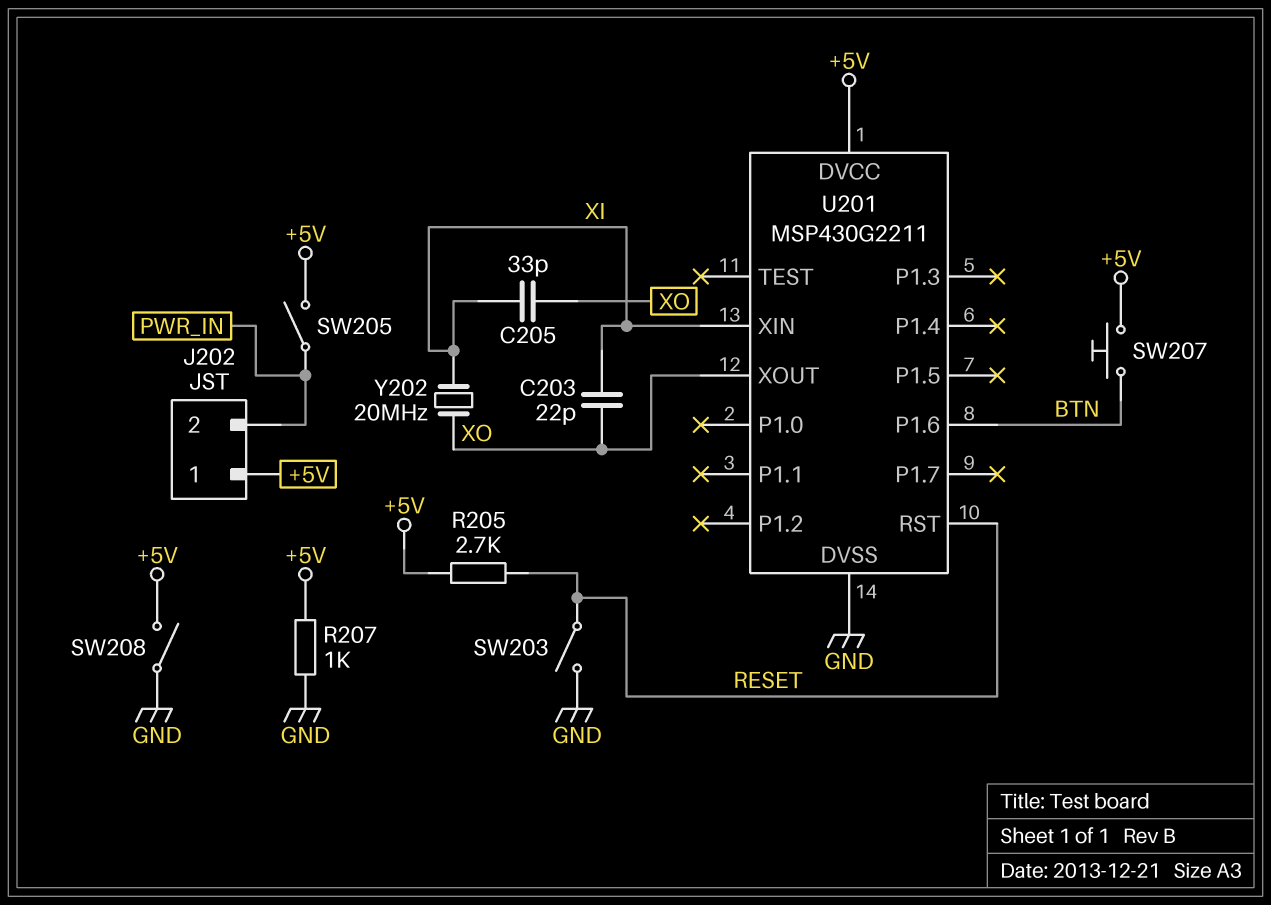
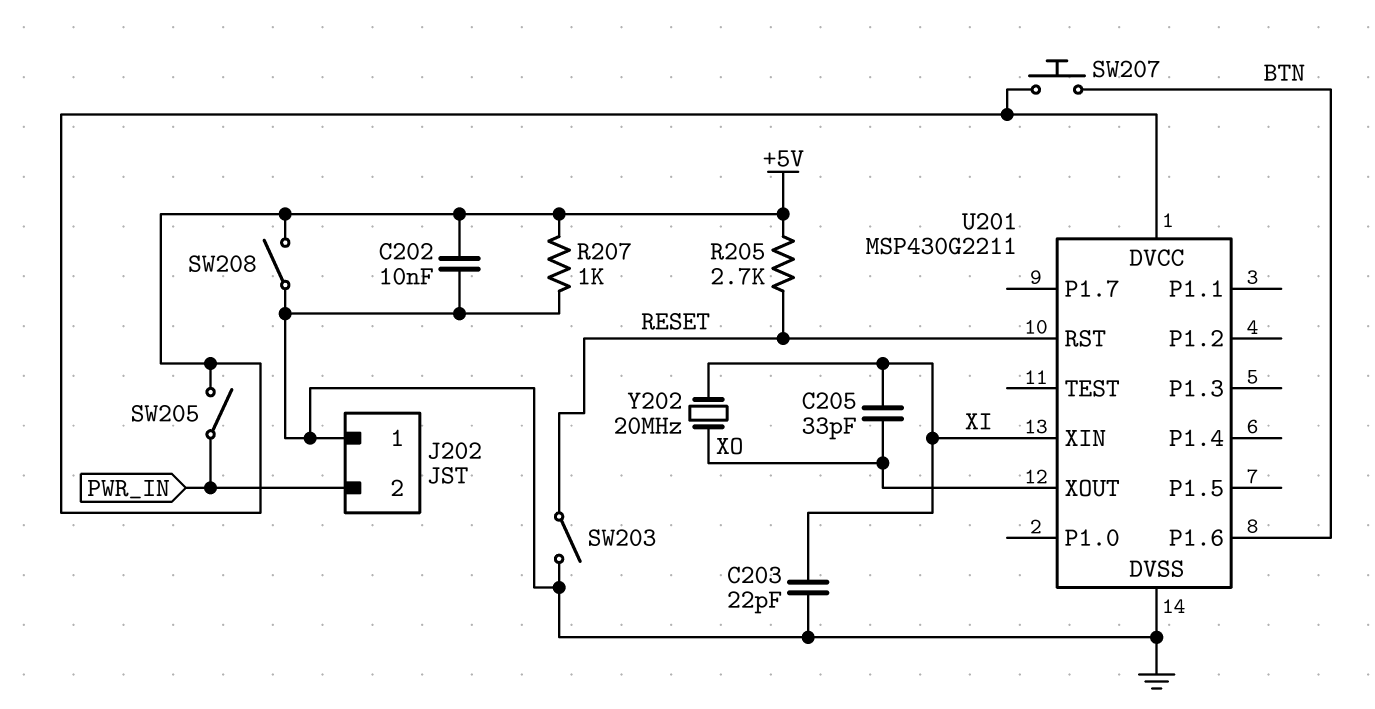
C202: none -> 10nF (+5V, GND)
C203: 22pF (XI, XO) -> 22pF (GND, XI)
J202 pin 1: +5V -> GND

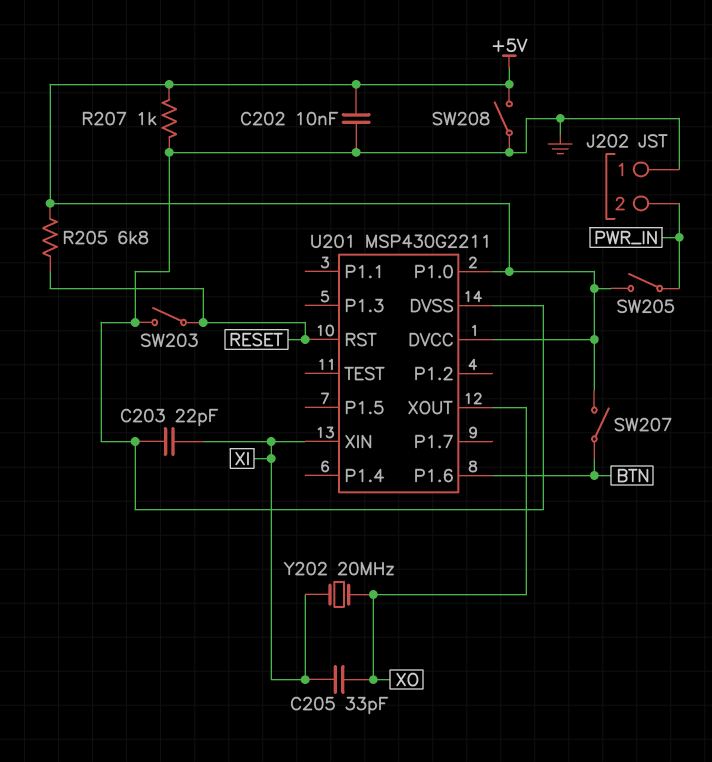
R205: 2.7k (+5V, RESET) -> 6.8k (+5V, RESET)
SW207: button (+5V, BTN) -> switch (+5V, BTN)
U201 pin P1.0: none -> +5V

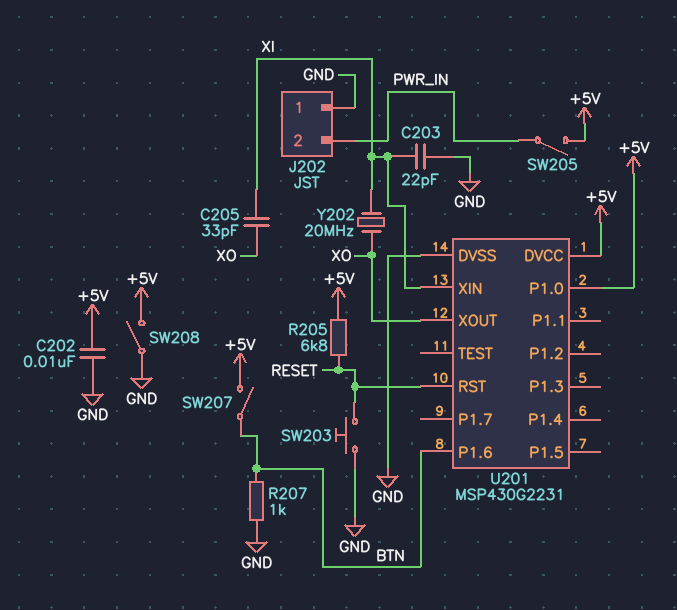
R207: 1k (+5V, GND) -> 1k (BTN, GND)
SW203: switch (GND, RESET) -> button (GND, RESET)
U201: MSP430G2211 -> MSP430G2231

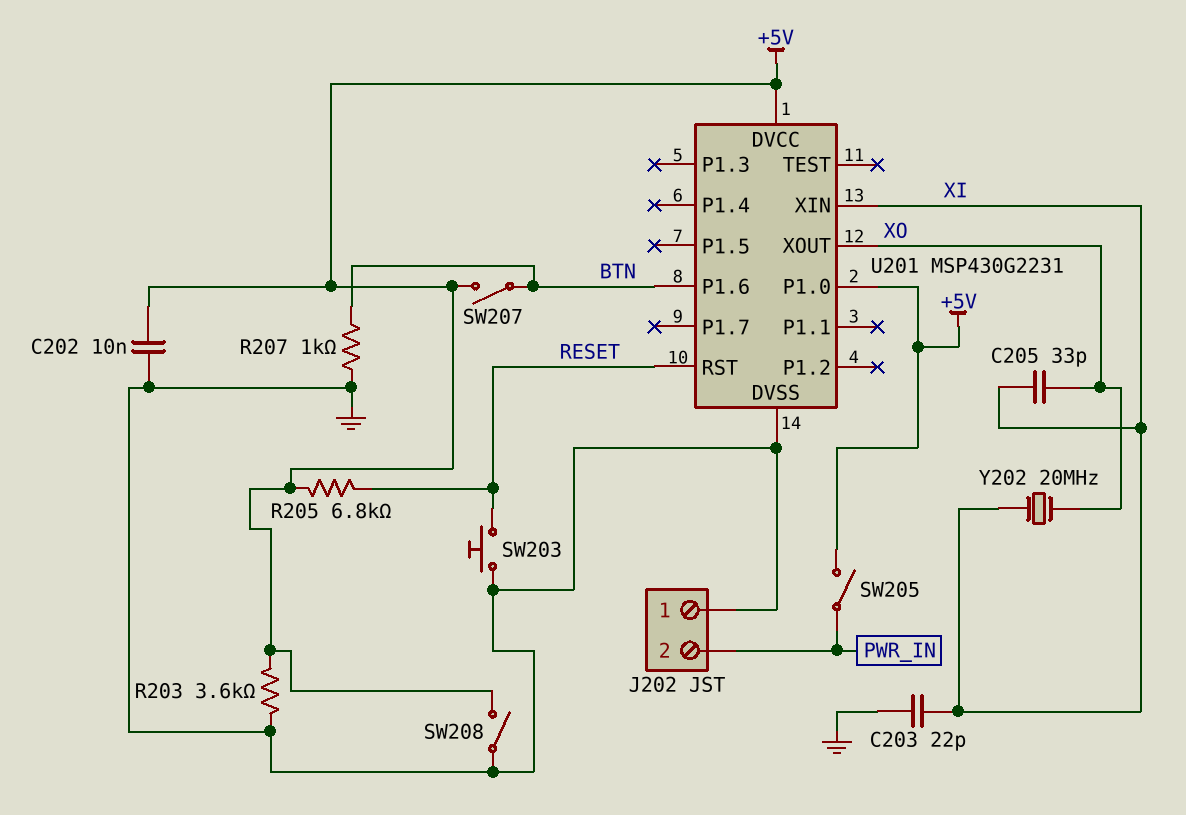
R203: none -> 3.6k (+5V, GND)

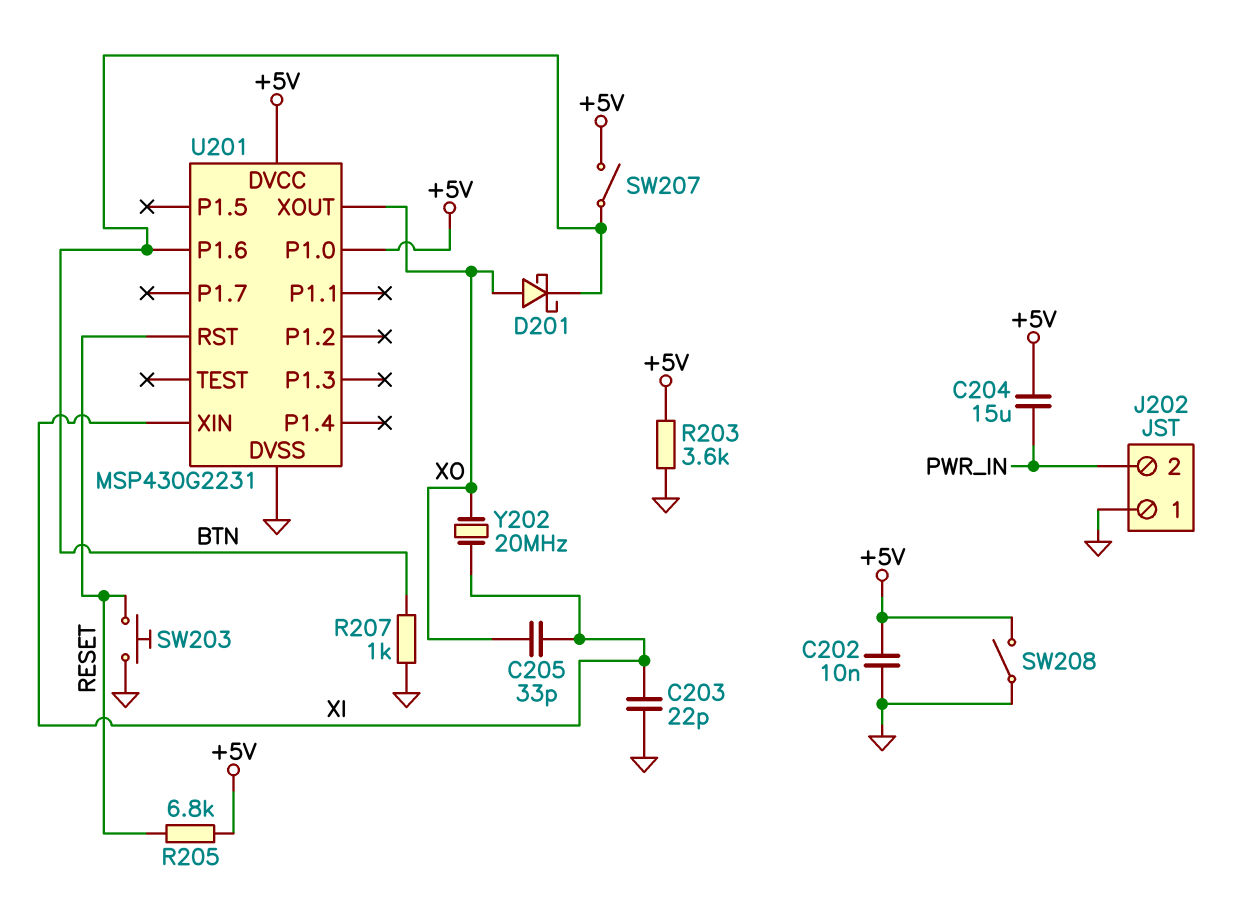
C204: none -> 15uF (+5V, PWR_IN)
D201: none -> schottky (A XO, K BTN)
SW205: switch (+5V, PWR_IN) -> none

